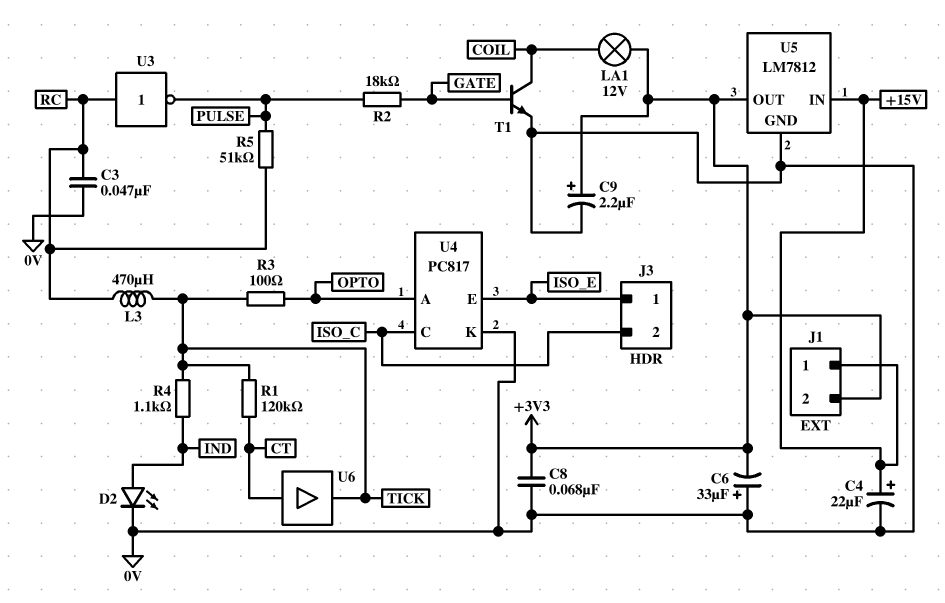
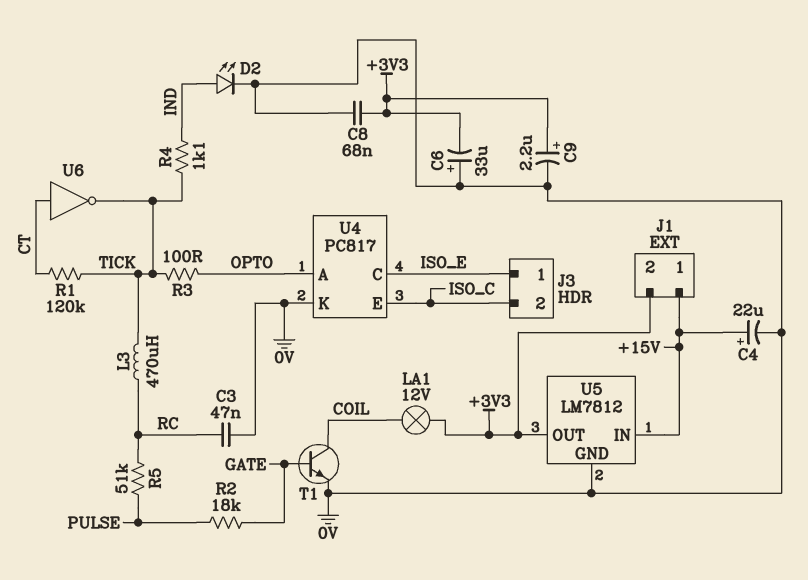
U3: NOT (in RC, out PULSE) -> none
U4 pin C: ISO_C -> ISO_E
U4 pin E: ISO_E -> ISO_C
U6: buffer (in CT, out TICK) -> NOT (in CT, out TICK)

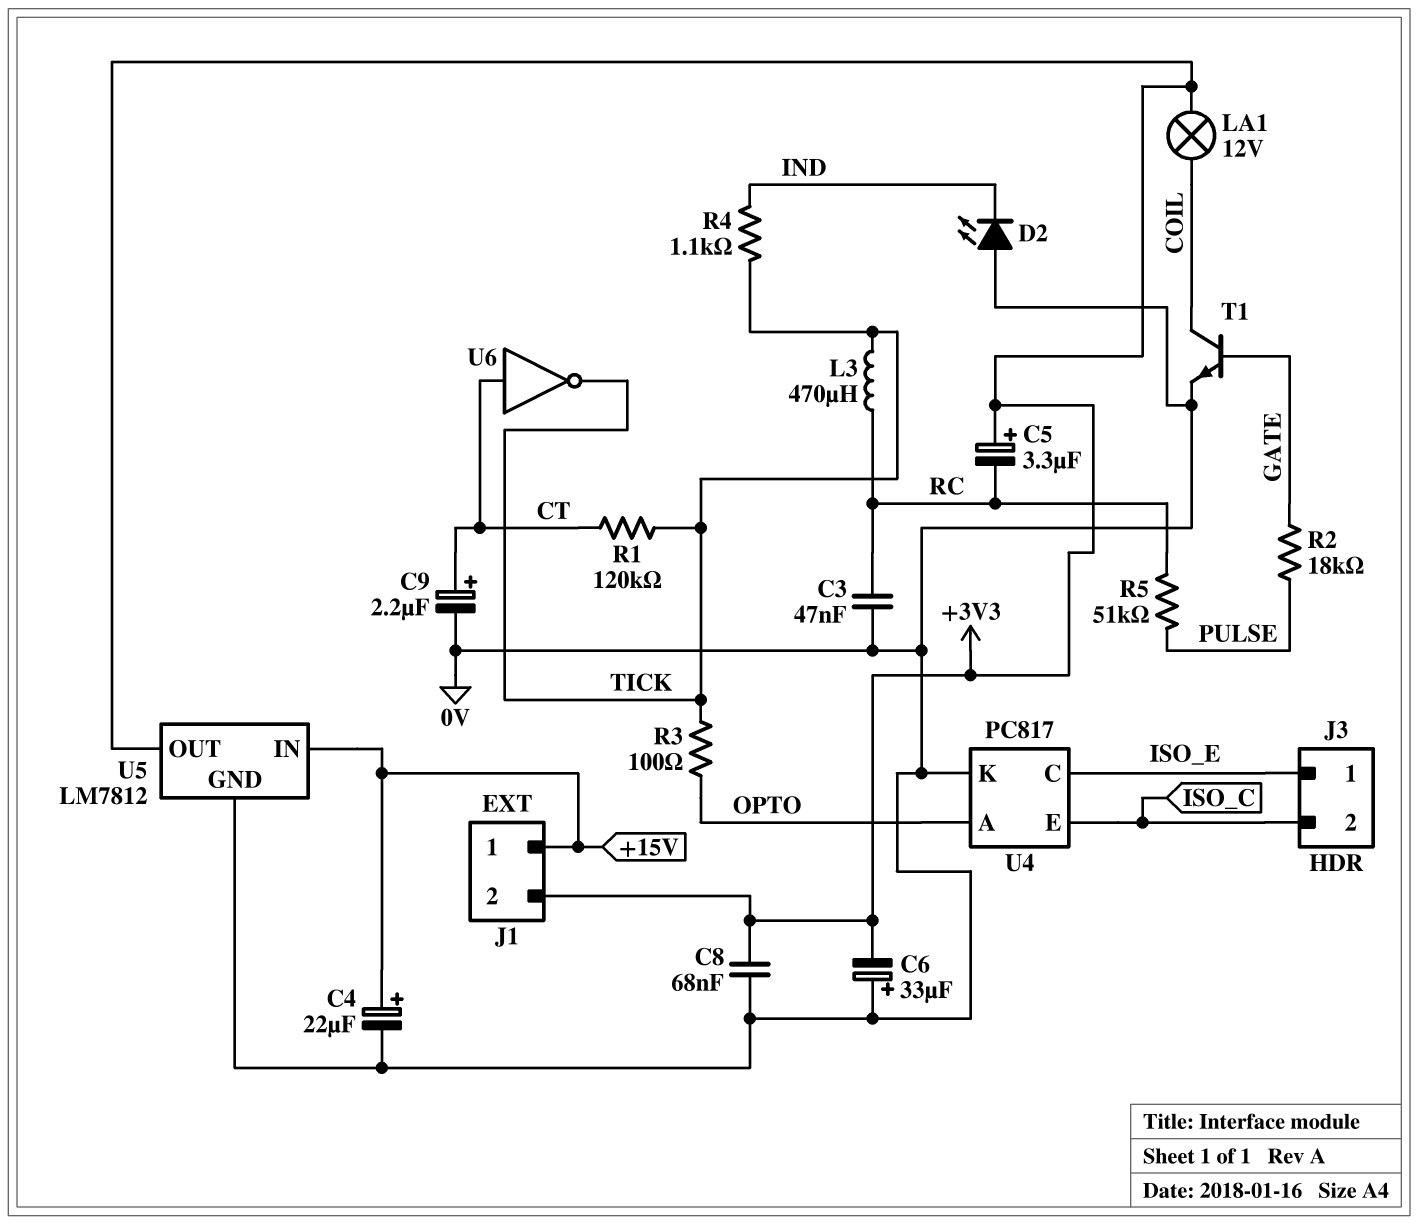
C5: none -> 3.3uF (plus +3V3, minus RC)
C9: 2.2uF (plus +3V3, minus 0V) -> 2.2uF (plus CT, minus 0V)
D2: LED (A IND, K 0V) -> LED (A 0V, K IND)

